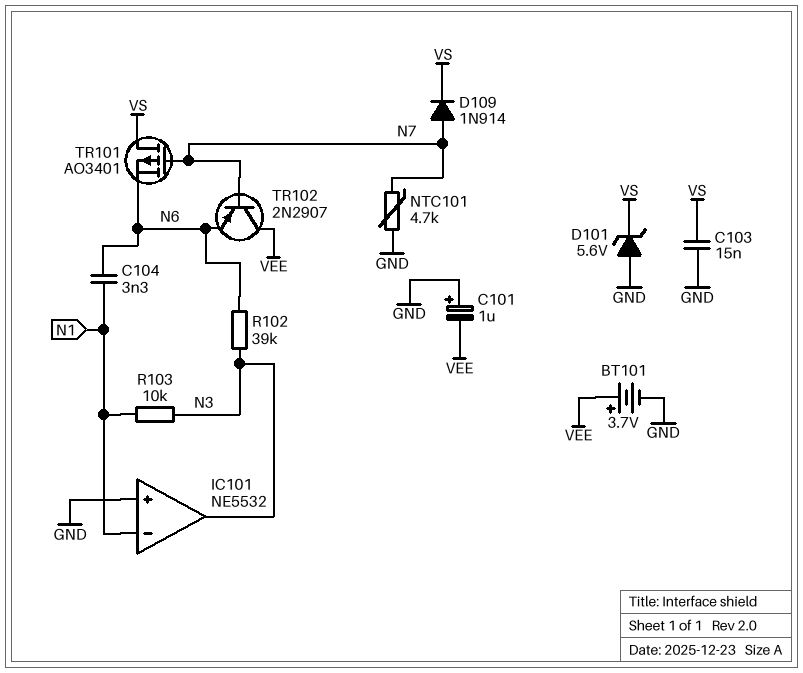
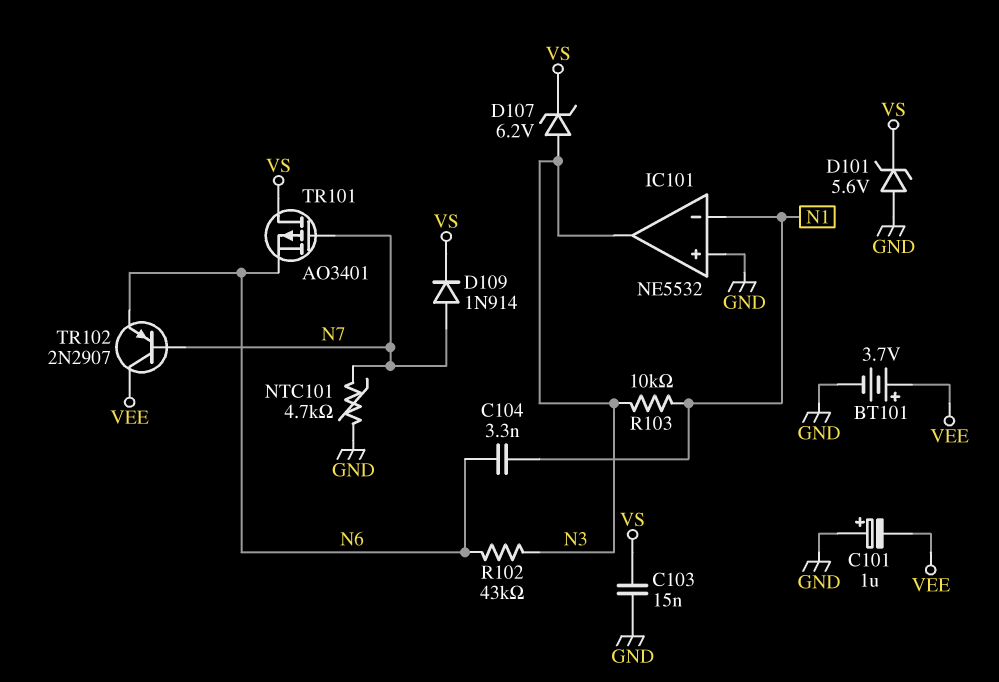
D107: none -> zener 6.2V (A N3, K VS)
R102: 39k (N3, N6) -> 43k (N3, N6)

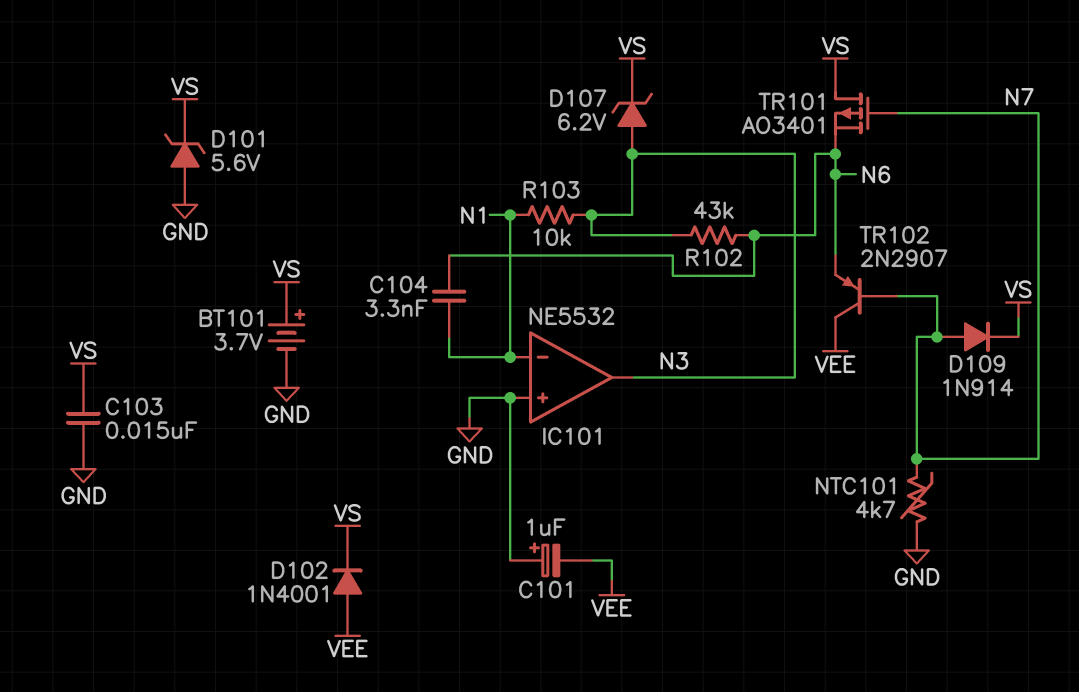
BT101: 3.7V (plus VEE, minus GND) -> 3.7V (plus VS, minus GND)
D102: none -> diode 1N4001 (A VEE, K VS)

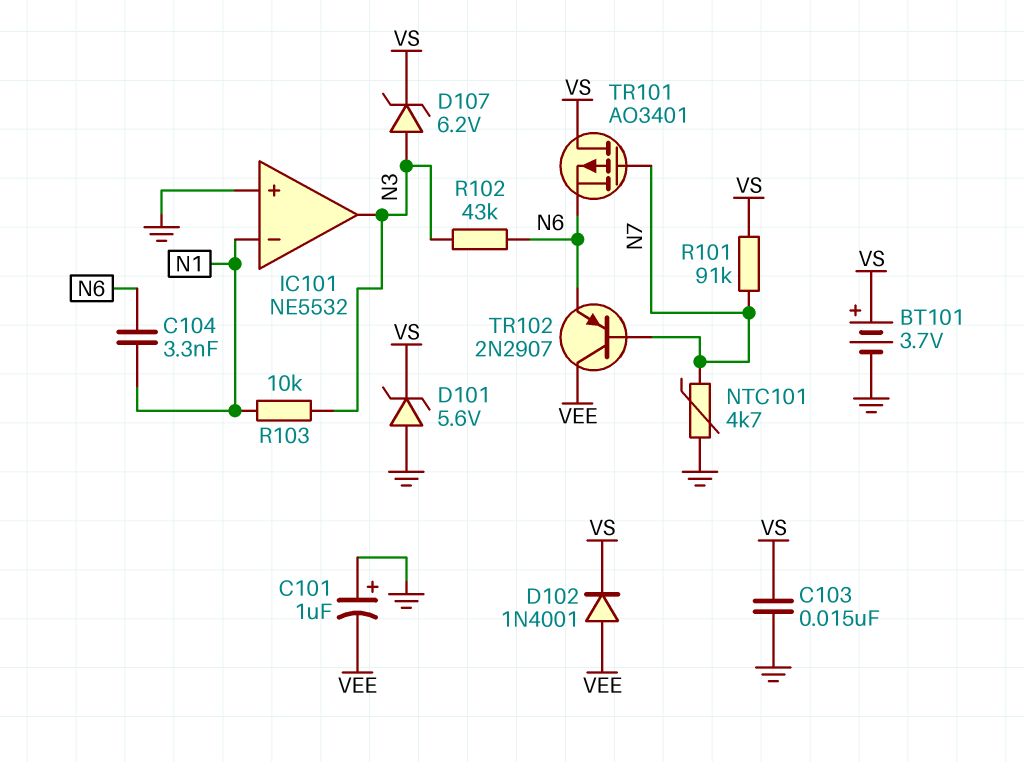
D109: diode 1N914 (A N7, K VS) -> none
R101: none -> 91k (N7, VS)

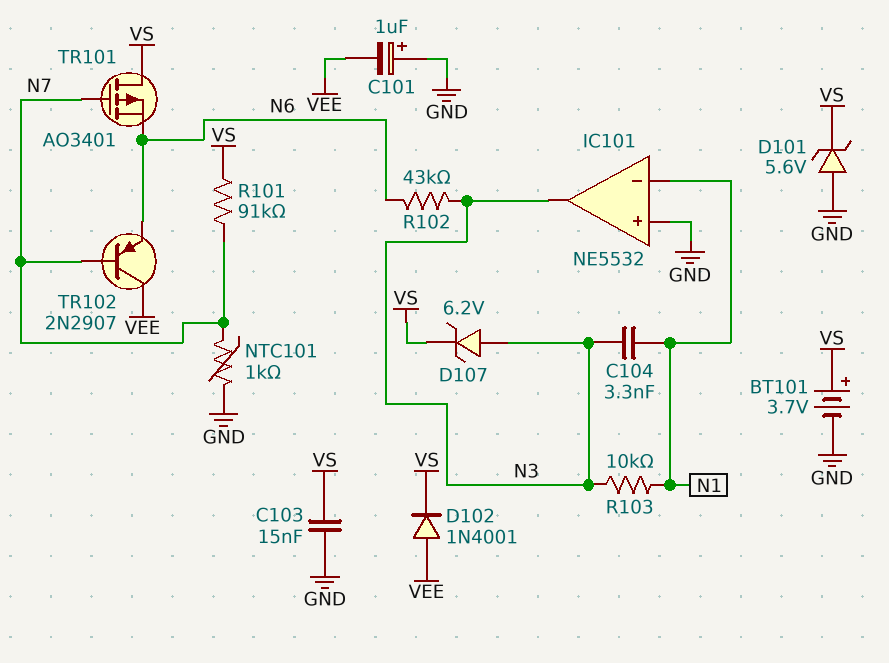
C104: 3.3nF (N1, N6) -> 3.3nF (N1, N3)
NTC101: 4.7k (GND, N7) -> 1k (GND, N7)

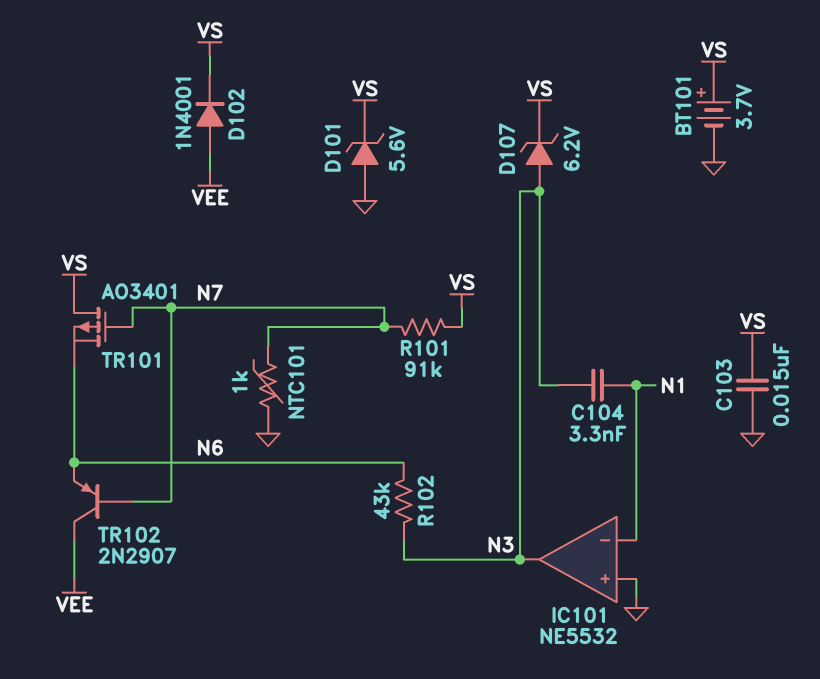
C101: 1uF (plus GND, minus VEE) -> none
R103: 10k (N1, N3) -> none

